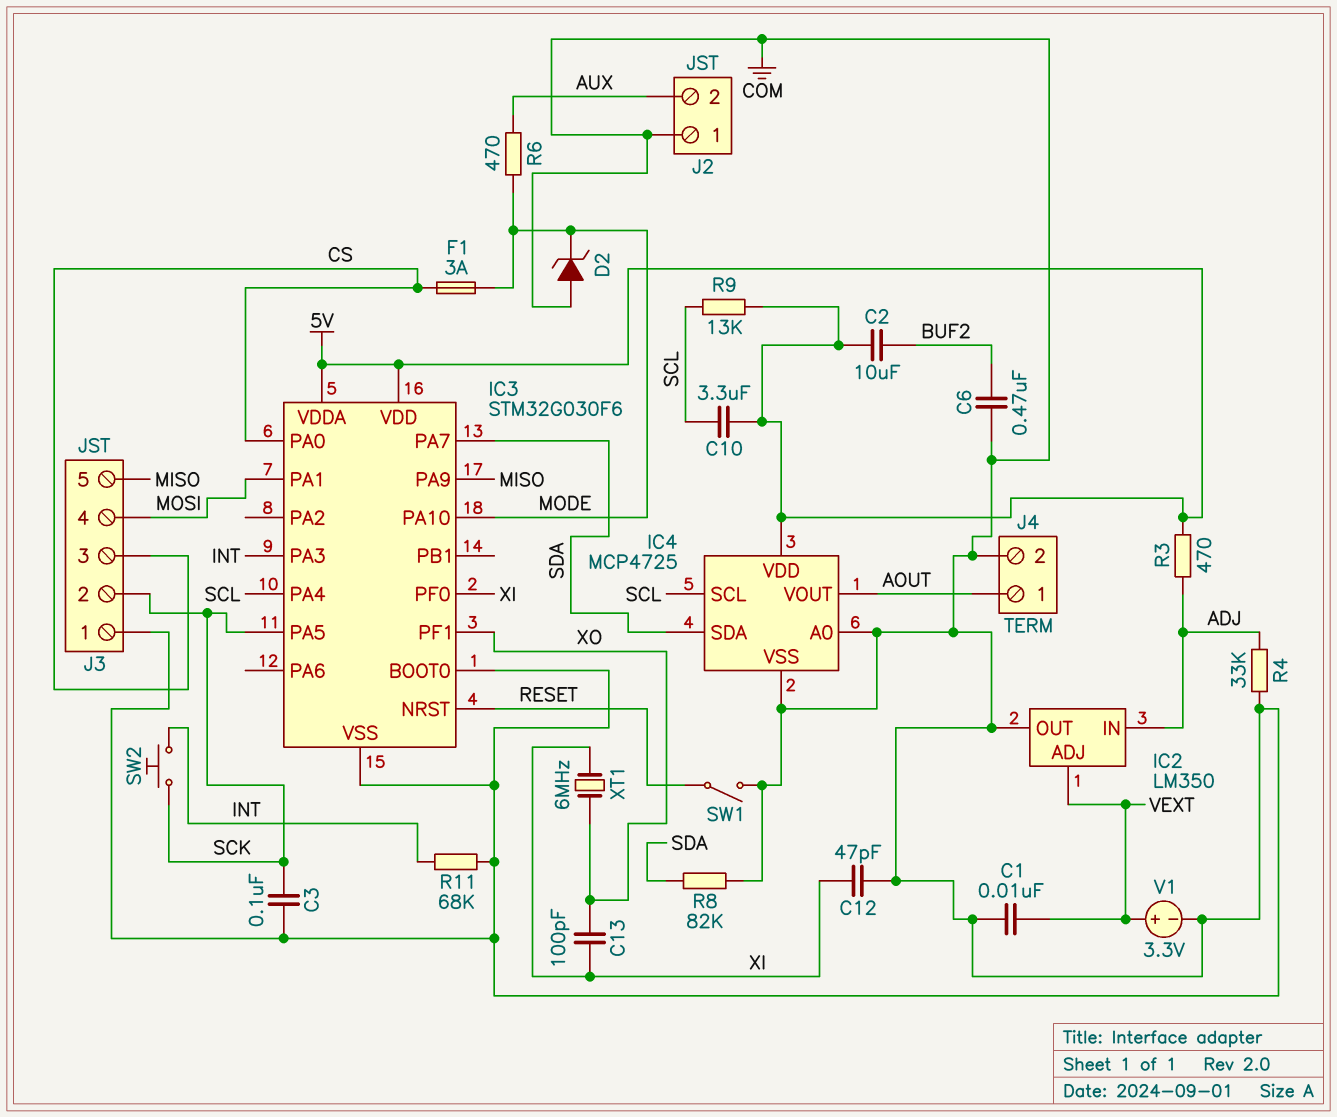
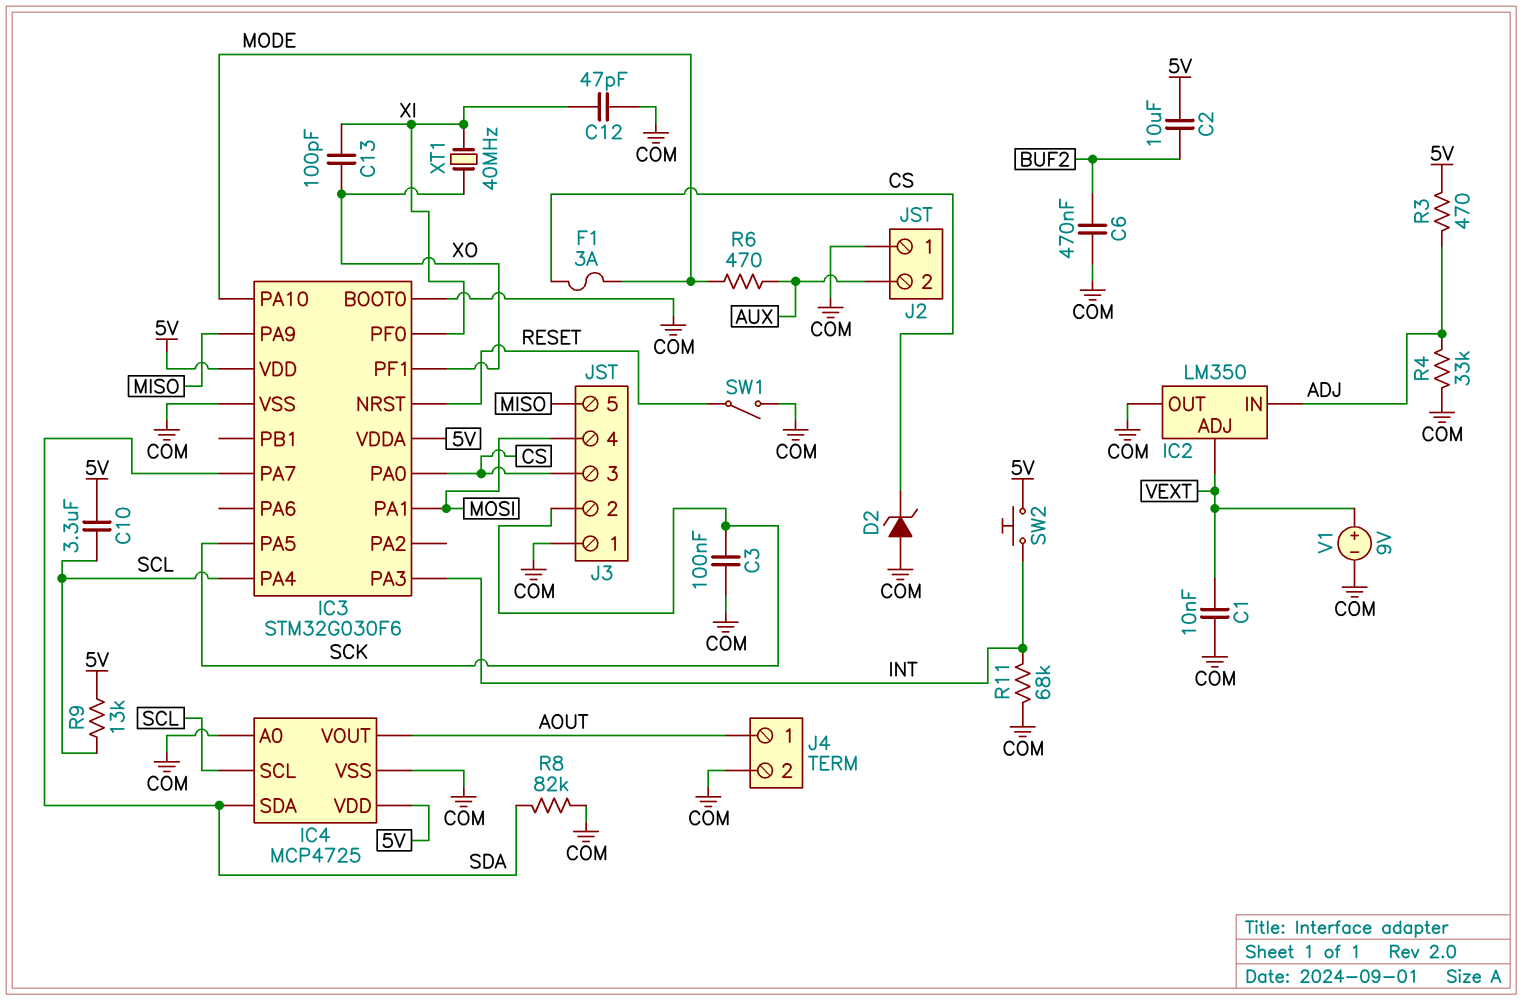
D2: zener (A COM, K MODE) -> zener (A COM, K CS)
SW2: button (INT, SCK) -> button (5V, INT)
V1: 3.3V (plus VEXT, minus COM) -> 9V (plus VEXT, minus COM)
XT1: 6MHz (XI, XO) -> 40MHz (XI, XO)

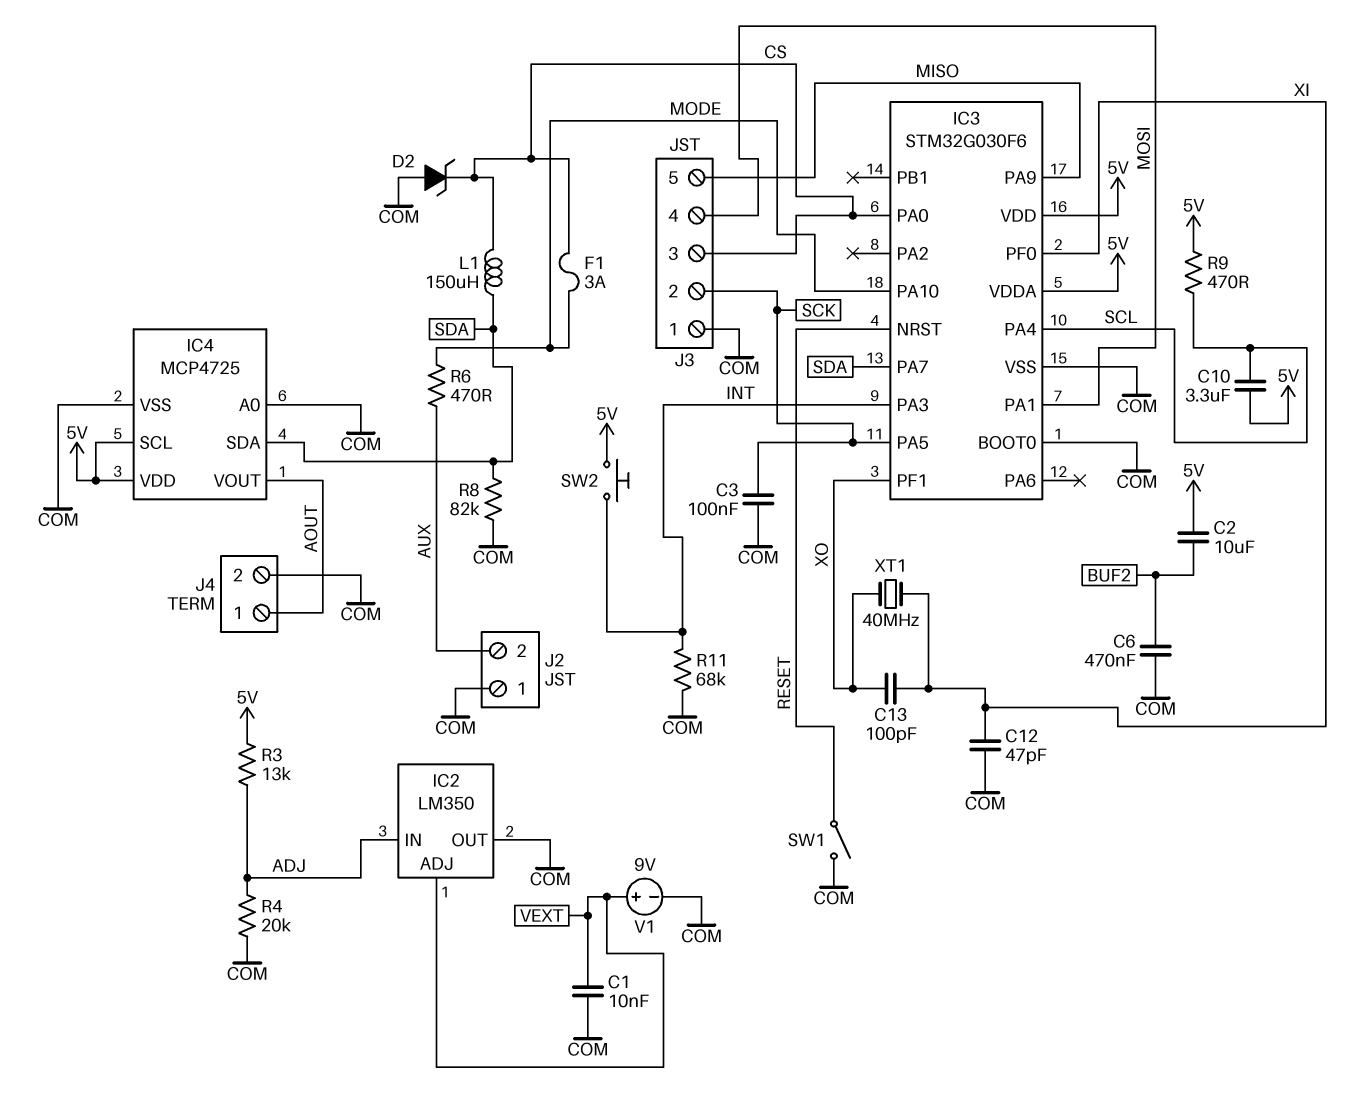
IC4 pin SCL: SCL -> 5V
L1: none -> 150uH (CS, SDA)
R3: 470 (5V, ADJ) -> 13k (5V, ADJ)
R4: 33k (ADJ, COM) -> 20k (ADJ, COM)
R9: 13k (5V, SCL) -> 470 (5V, SCL)

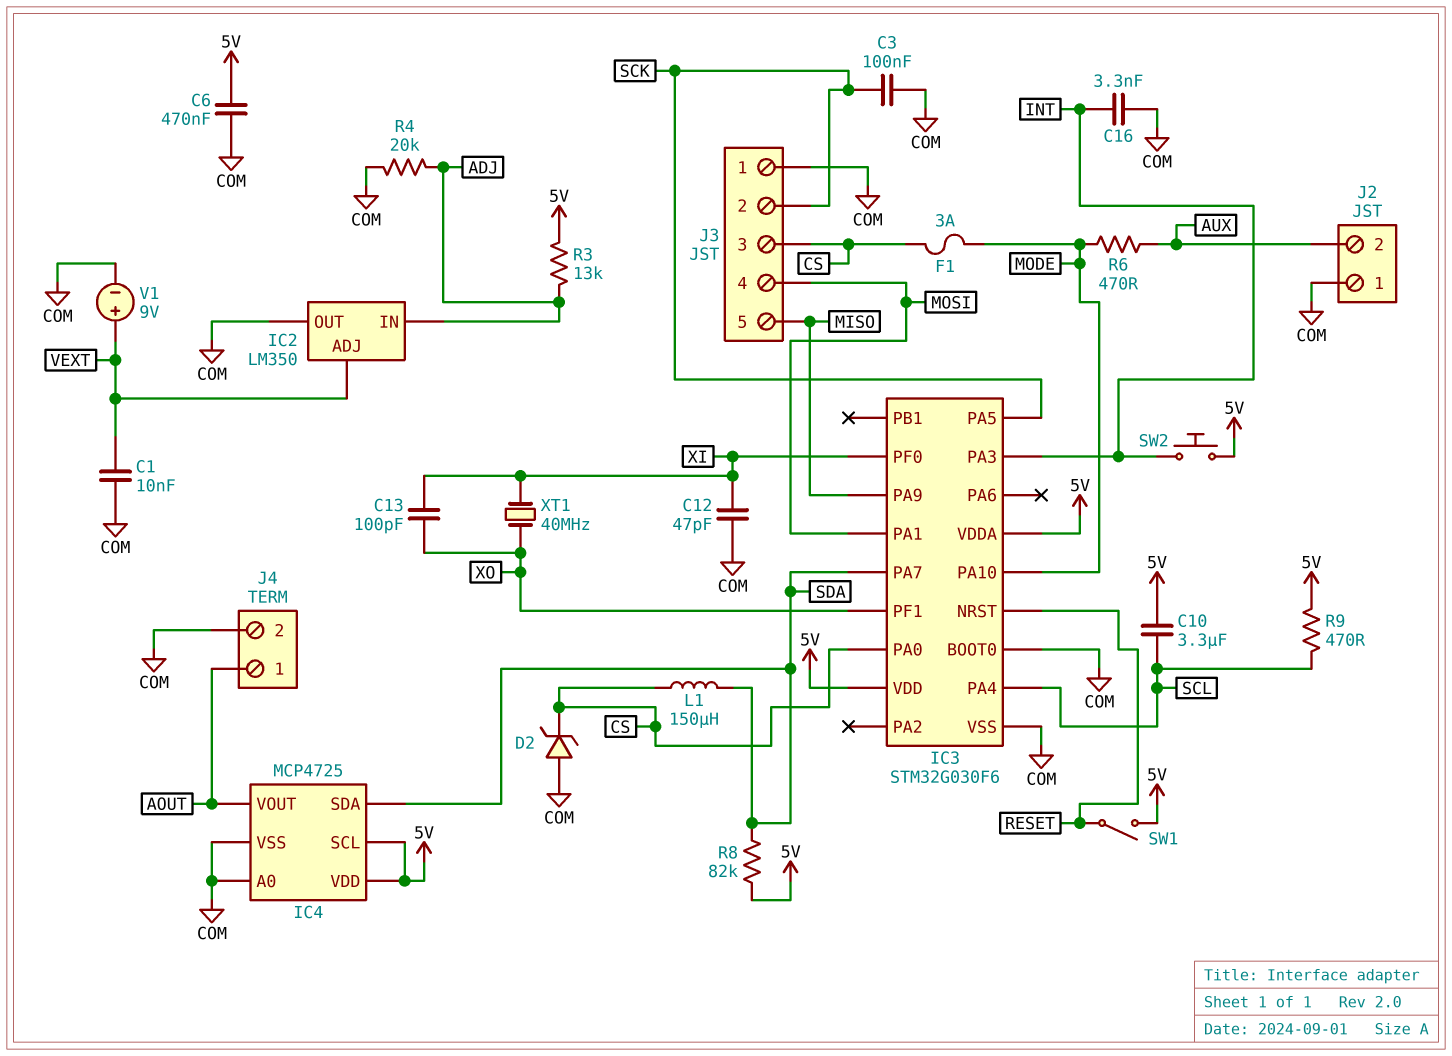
C2: 10uF (5V, BUF2) -> none
C6: 470nF (BUF2, COM) -> 470nF (5V, COM)
C16: none -> 3.3nF (COM, INT)
R8: 82k (COM, SDA) -> 82k (5V, SDA)
R11: 68k (COM, INT) -> none
SW1: switch (COM, RESET) -> switch (5V, RESET)

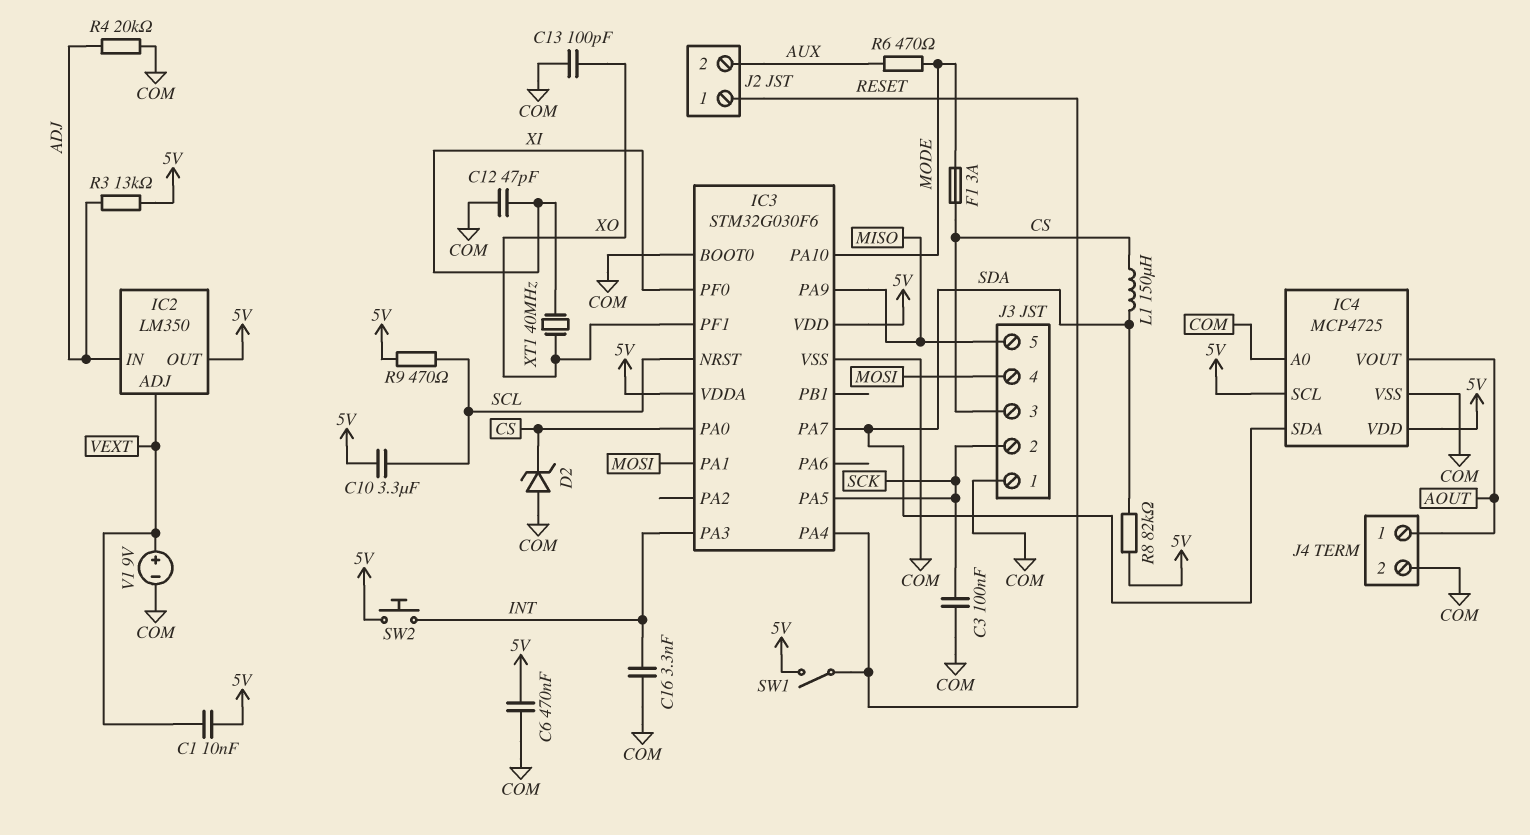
C1: 10nF (COM, VEXT) -> 10nF (5V, VEXT)
C13: 100pF (XI, XO) -> 100pF (COM, XO)
IC2 pin OUT: COM -> 5V
IC3 pin NRST: RESET -> SCL
IC3 pin PA4: SCL -> RESET
J2 pin 1: COM -> RESET

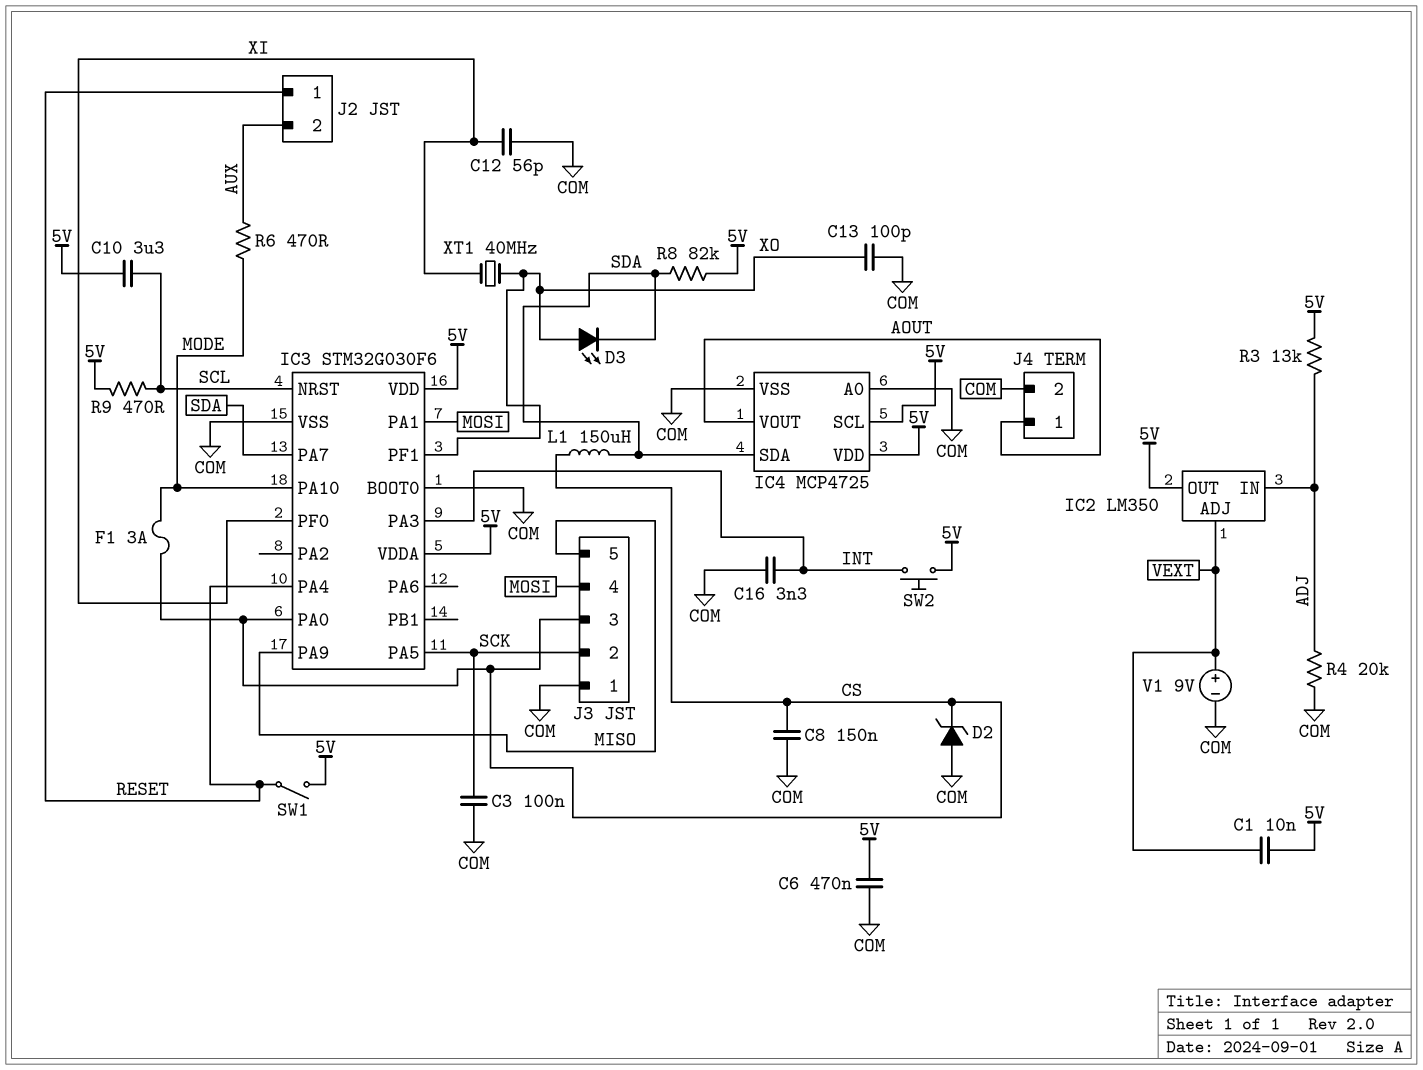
C8: none -> 150nF (COM, CS)
C12: 47pF (COM, XI) -> 56pF (COM, XI)
D3: none -> LED (A XO, K SDA)

